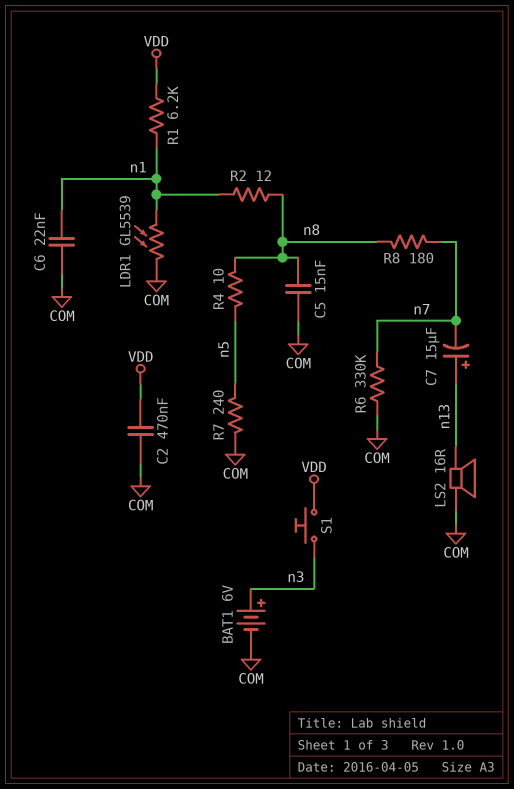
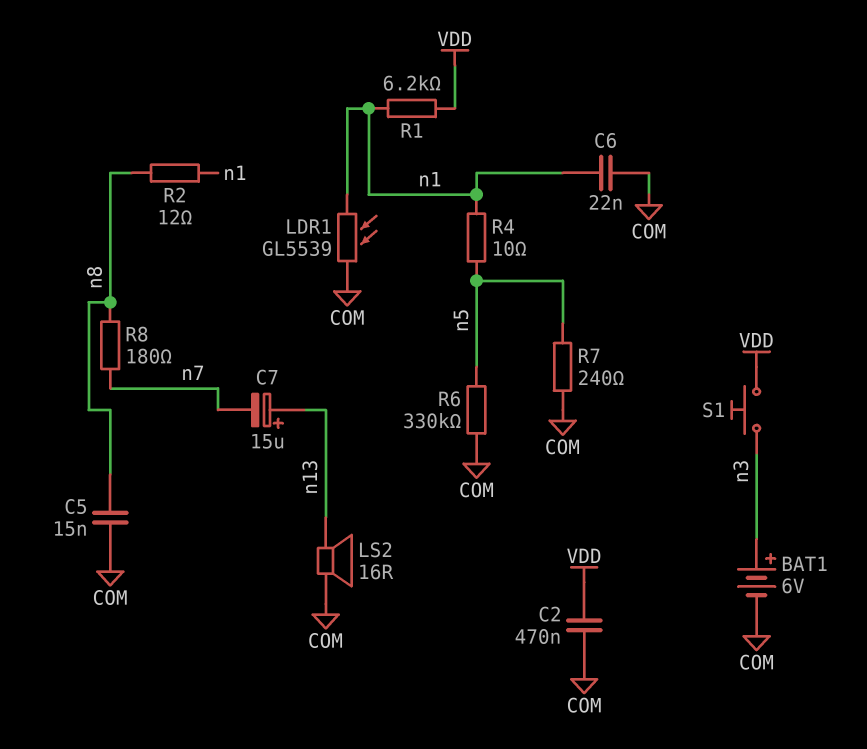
R4: 10 (n5, n8) -> 10 (n1, n5)
R6: 330k (COM, n7) -> 330k (COM, n5)

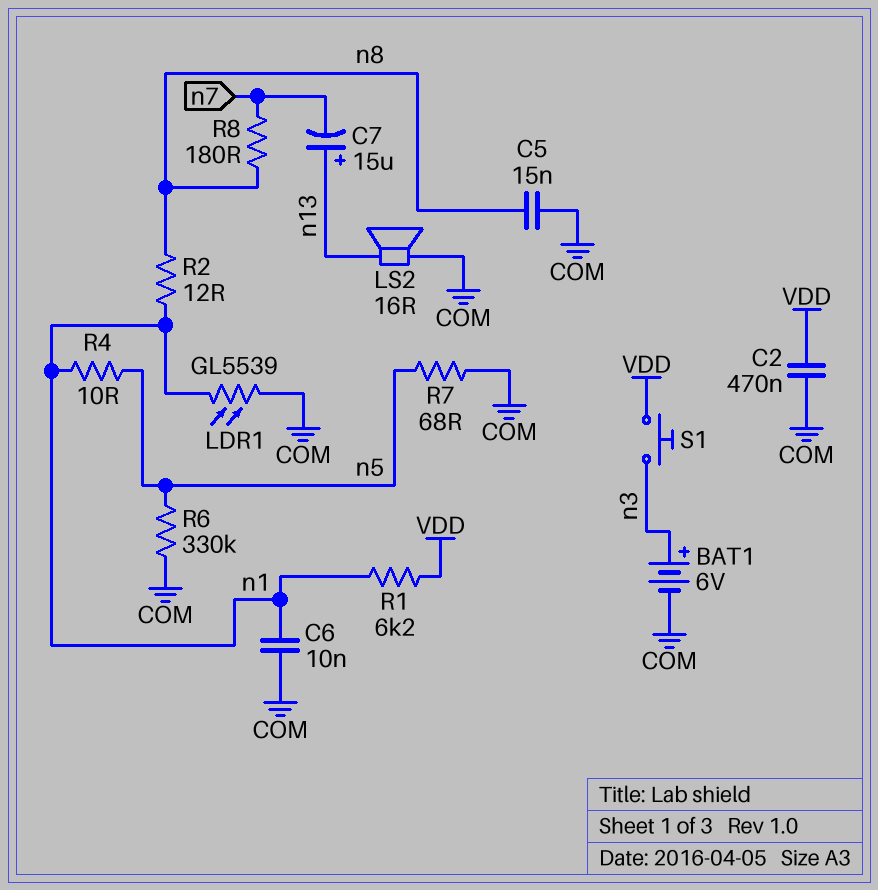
C6: 22nF (COM, n1) -> 10nF (COM, n1)
R7: 240 (COM, n5) -> 68 (COM, n5)

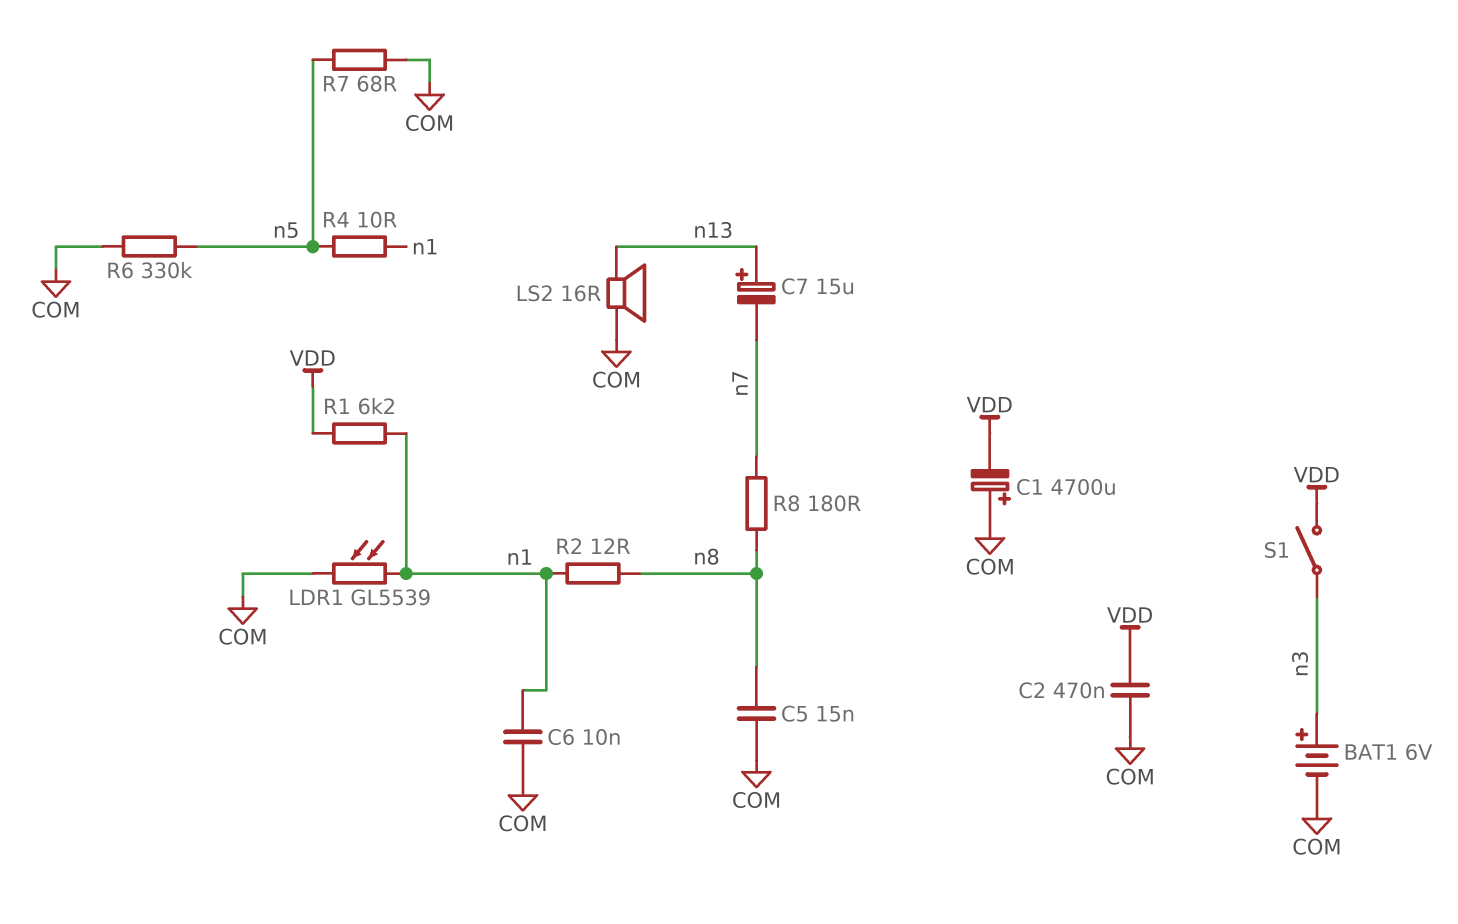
C1: none -> 4700uF (plus COM, minus VDD)
S1: button (VDD, n3) -> switch (VDD, n3)

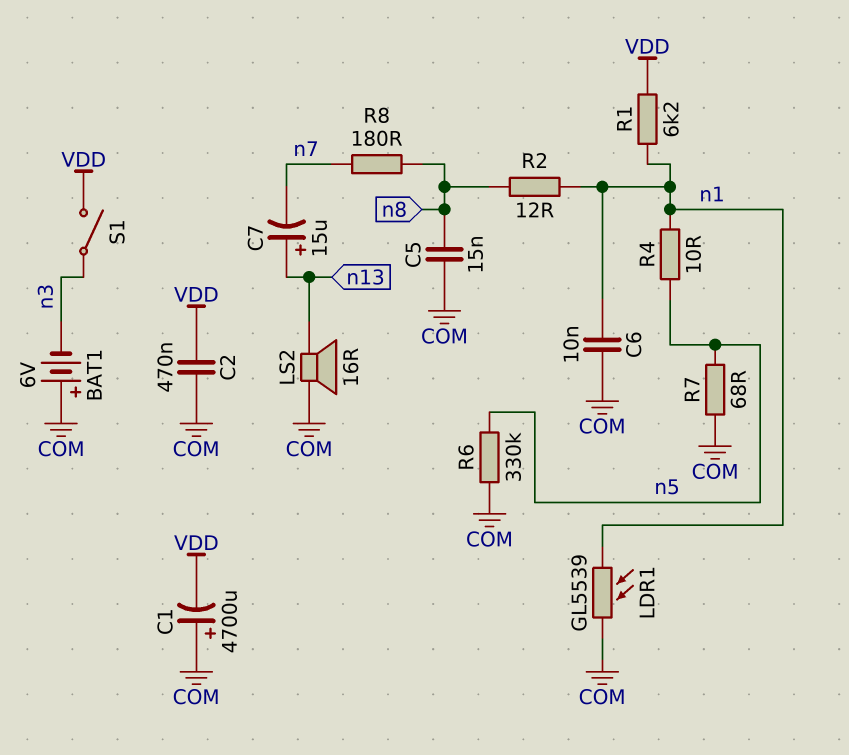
BAT1: 6V (plus n3, minus COM) -> 6V (plus COM, minus n3)

